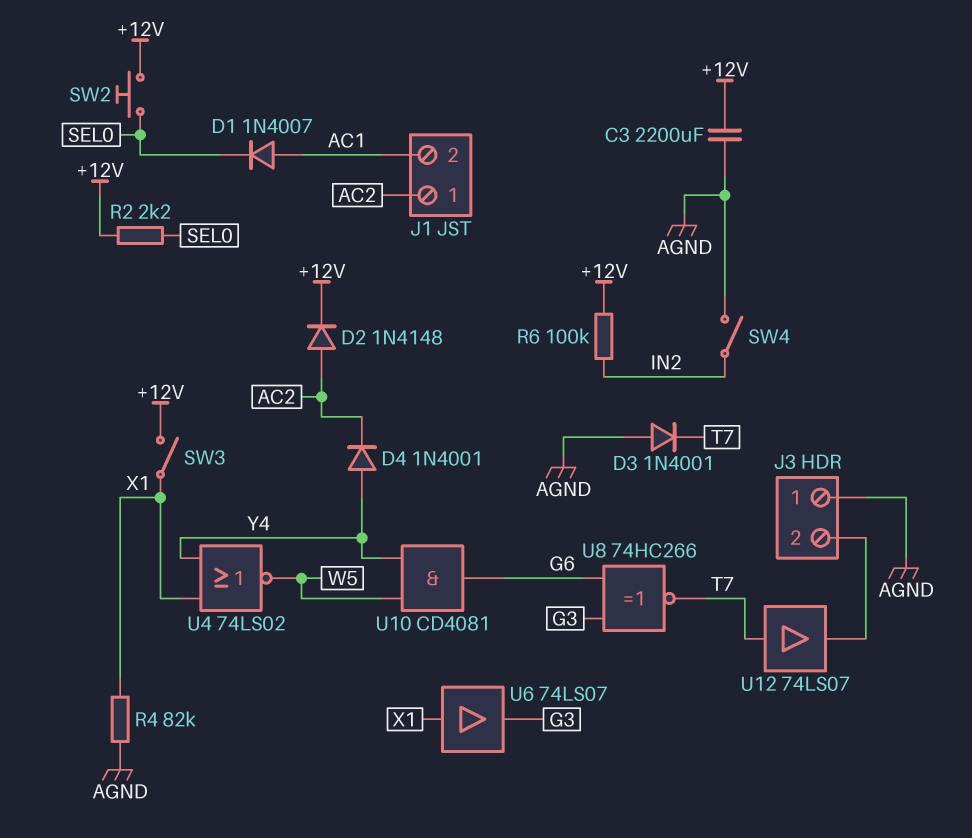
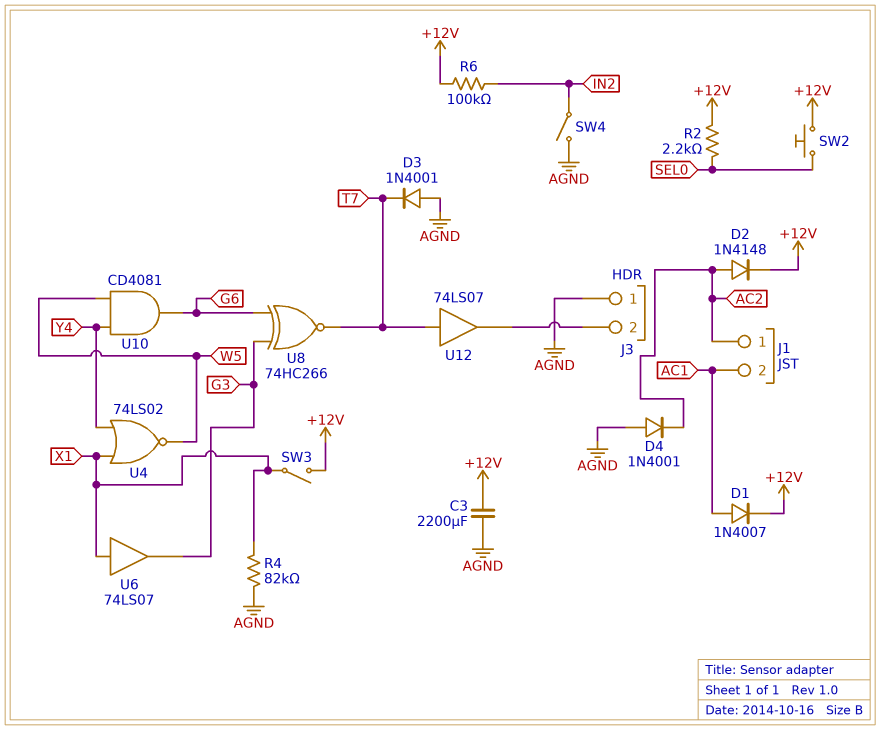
D1: diode 1N4007 (A AC1, K SEL0) -> diode 1N4007 (A AC1, K +12V)
D4: diode 1N4001 (A Y4, K AC2) -> diode 1N4001 (A AGND, K AC2)

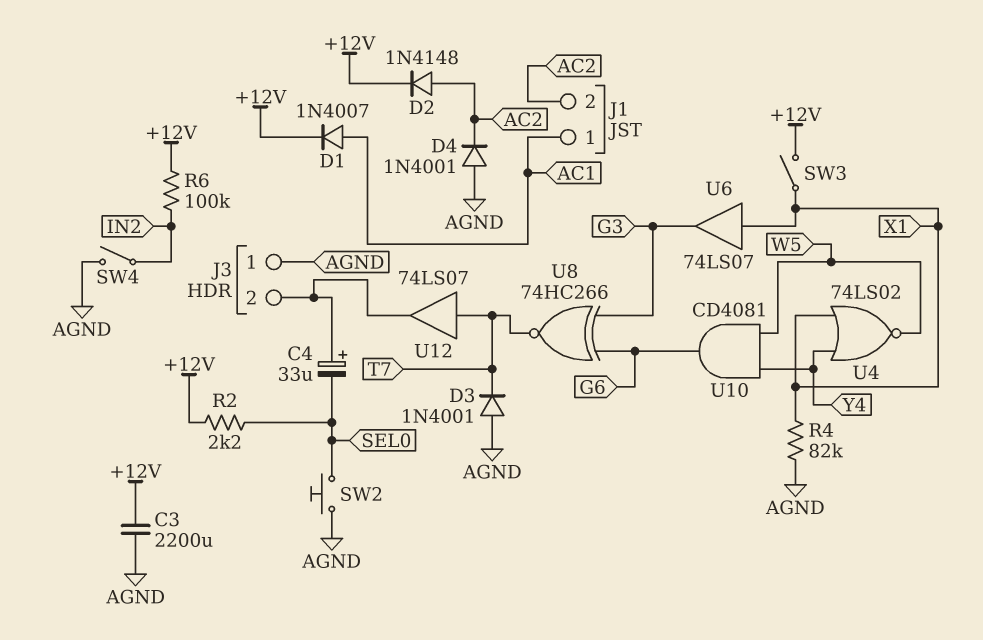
C4: none -> 33uF (plus J3/2, minus SEL0)
J1 pin 1: AC2 -> AC1
J1 pin 2: AC1 -> AC2
SW2: button (+12V, SEL0) -> button (AGND, SEL0)

